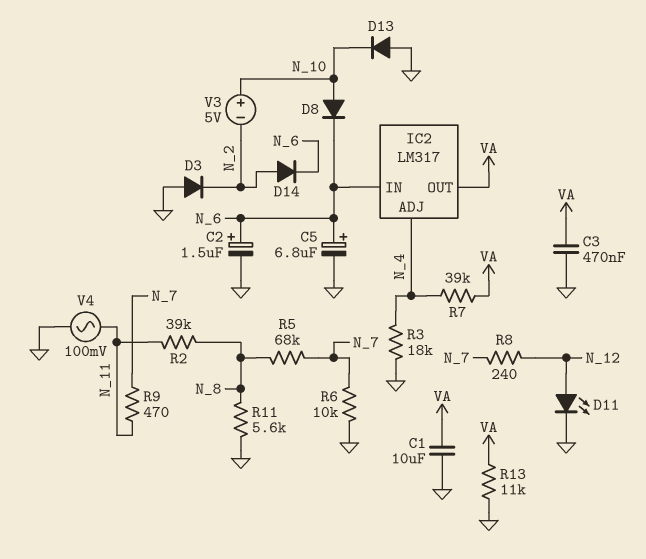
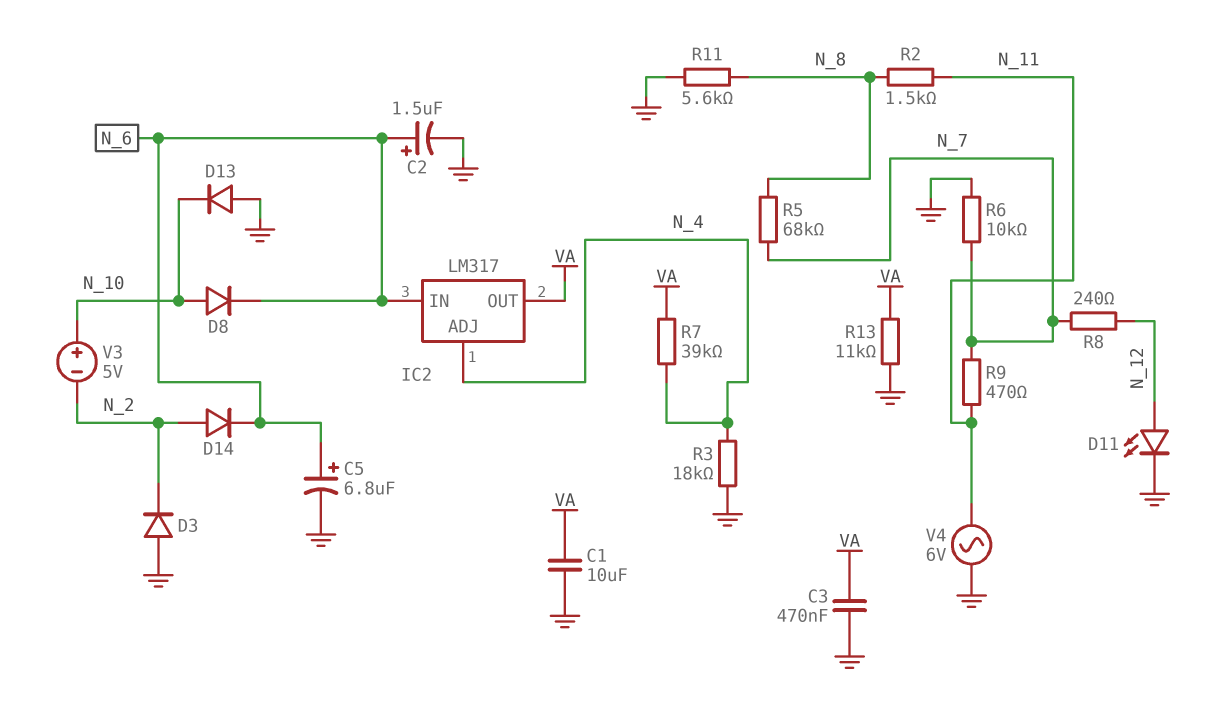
R2: 39k (N_8, N_11) -> 1.5k (N_8, N_11)
V4: AC 100mV (GND, N_11) -> AC 6V (GND, N_11)

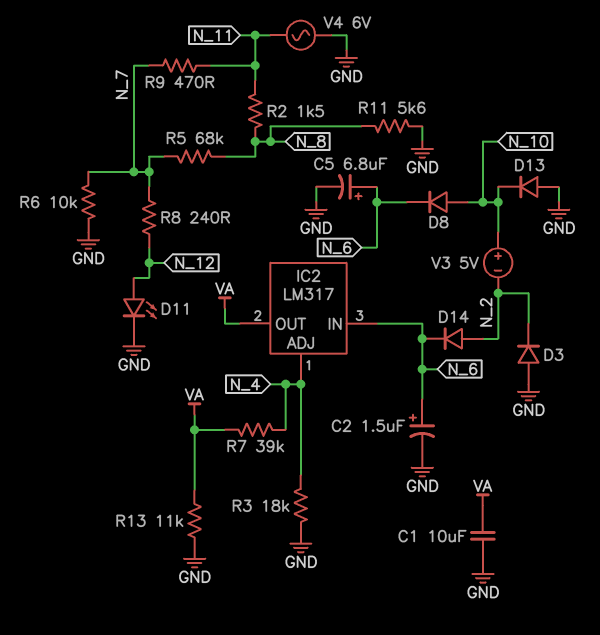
C3: 470nF (GND, VA) -> none

